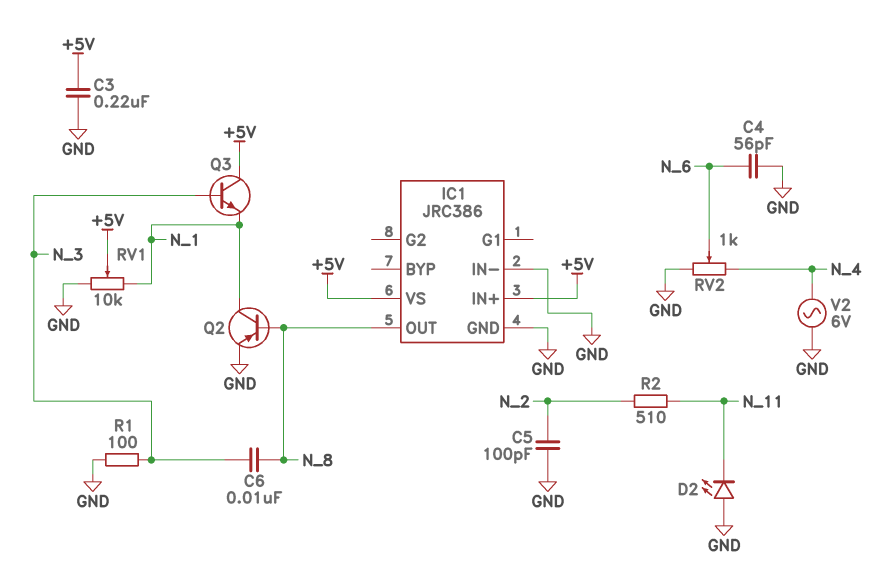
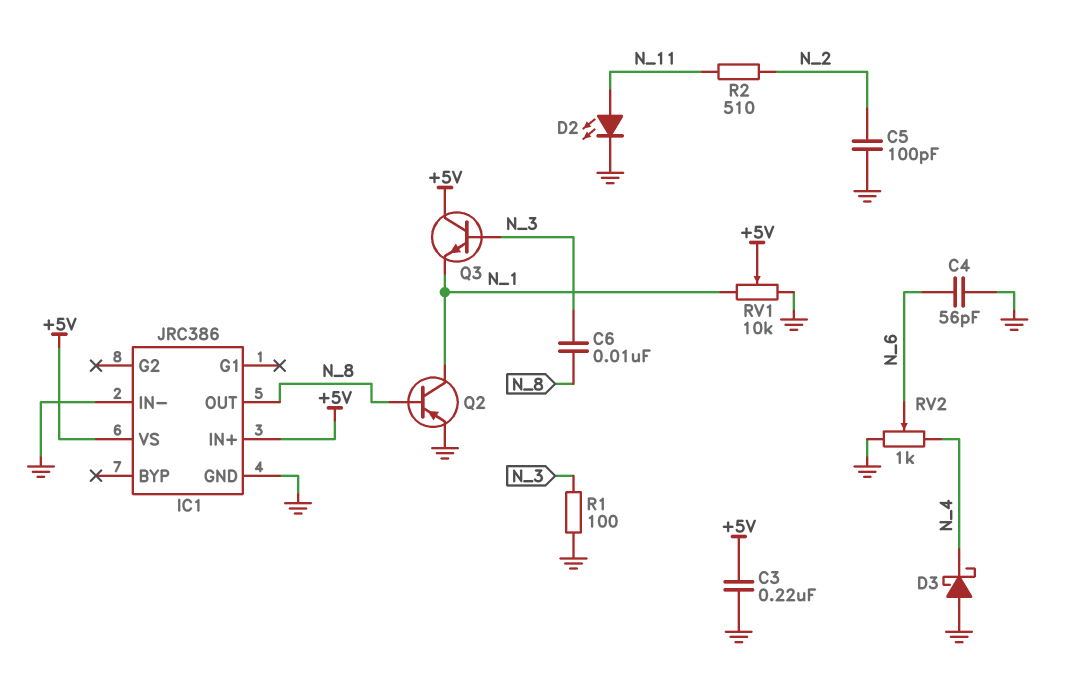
D2: LED (A GND, K N_11) -> LED (A N_11, K GND)
D3: none -> schottky (A GND, K N_4)
V2: AC 6V (GND, N_4) -> none

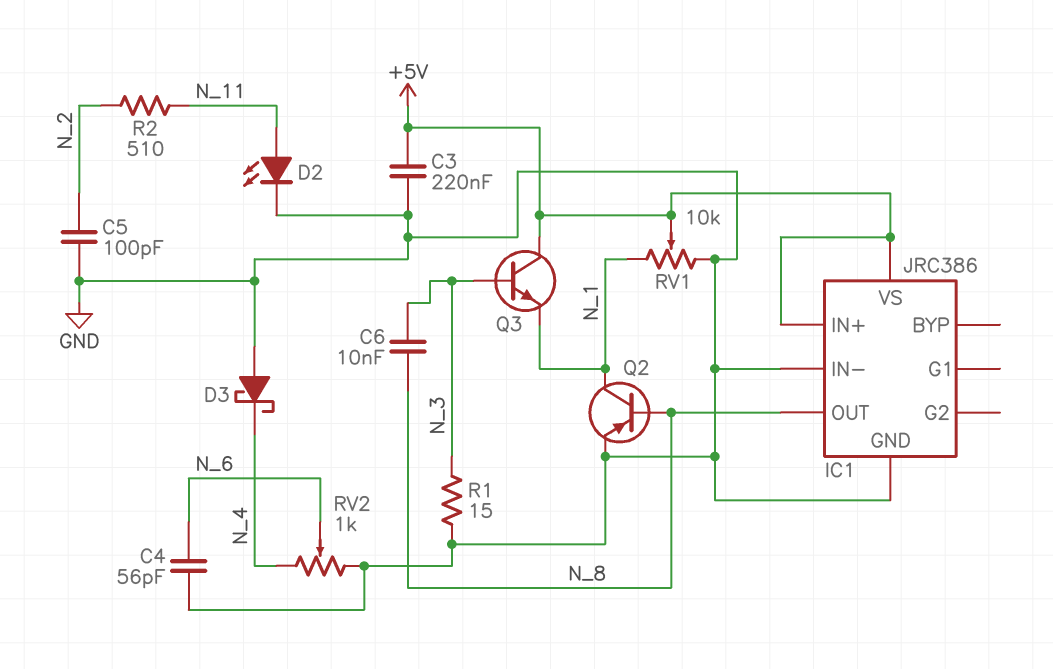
R1: 100 (GND, N_3) -> 15 (GND, N_3)

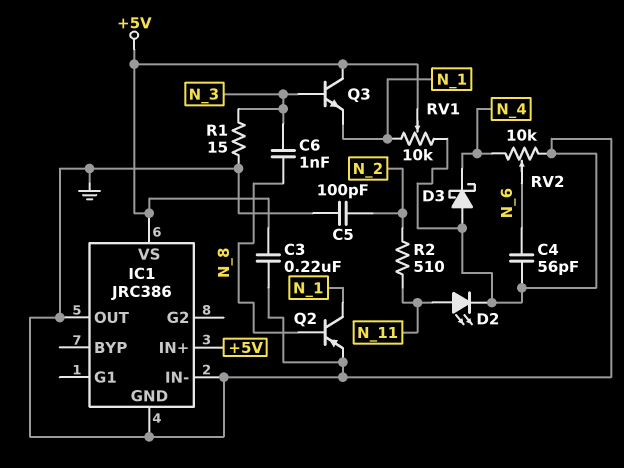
C6: 10nF (N_3, N_8) -> 1nF (N_3, N_8)
IC1 pin OUT: N_8 -> GND
RV2: 1k (GND, N_4, wiper N_6) -> 10k (GND, N_4, wiper N_6)

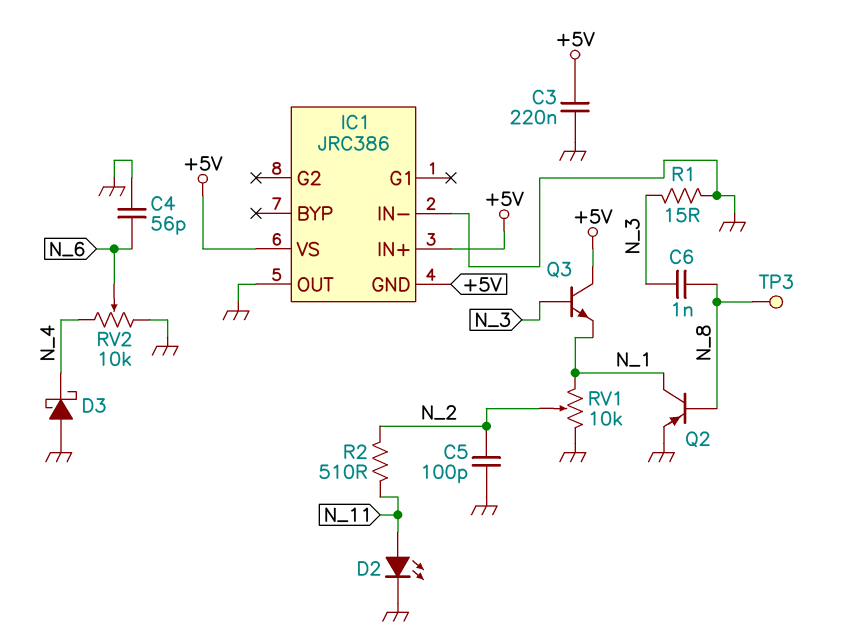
IC1 pin GND: GND -> +5V
RV1: 10k (GND, N_1, wiper +5V) -> 10k (GND, N_1, wiper N_2)
TP3: none -> test point (N_8)

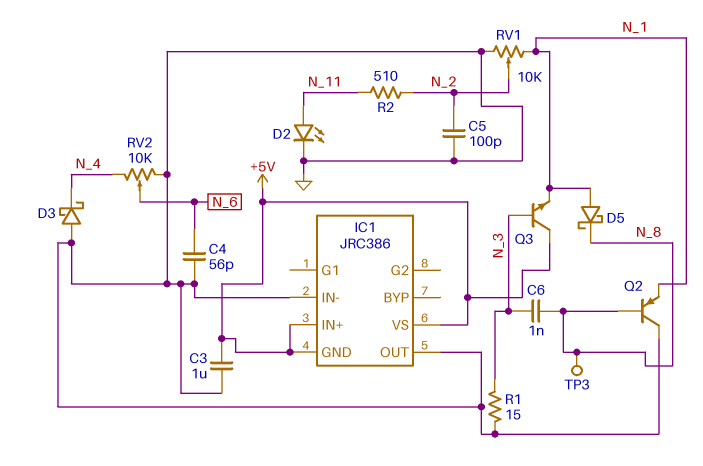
C3: 220nF (+5V, GND) -> 1uF (+5V, GND)
D5: none -> schottky (A N_1, K N_8)
Q2: PNP (B N_8, C N_1, E GND) -> PNP (B N_8, C GND, E N_1)

